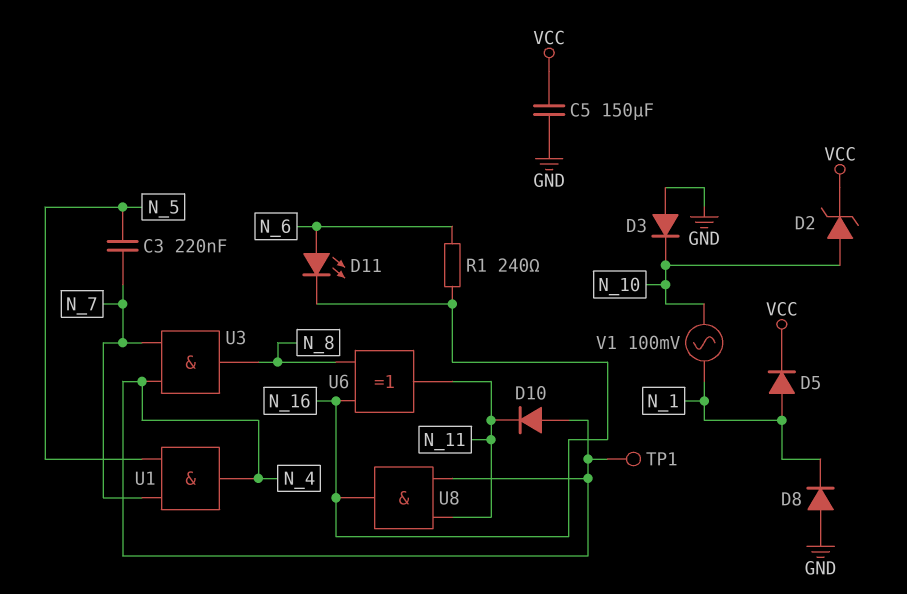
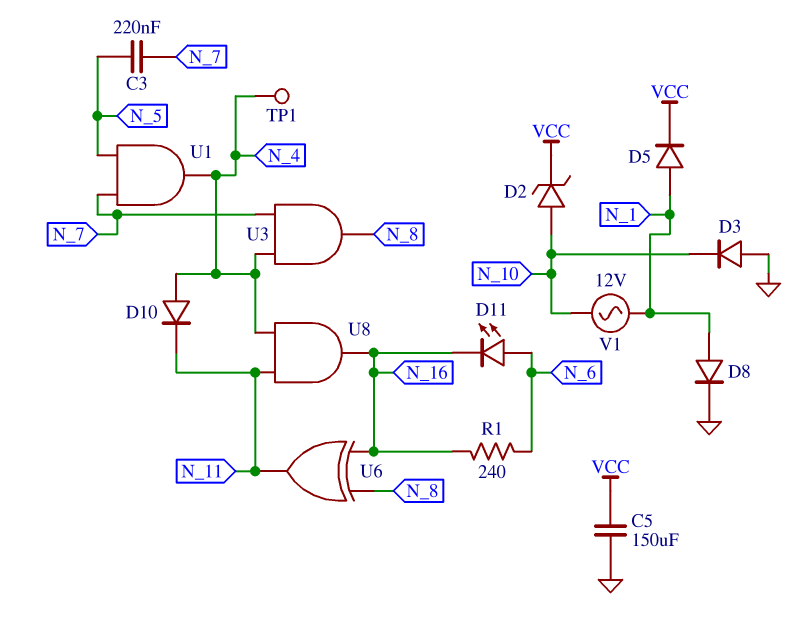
D8: diode (A GND, K N_1) -> diode (A N_1, K GND)
V1: AC 100mV (N_1, N_10) -> AC 12V (N_1, N_10)

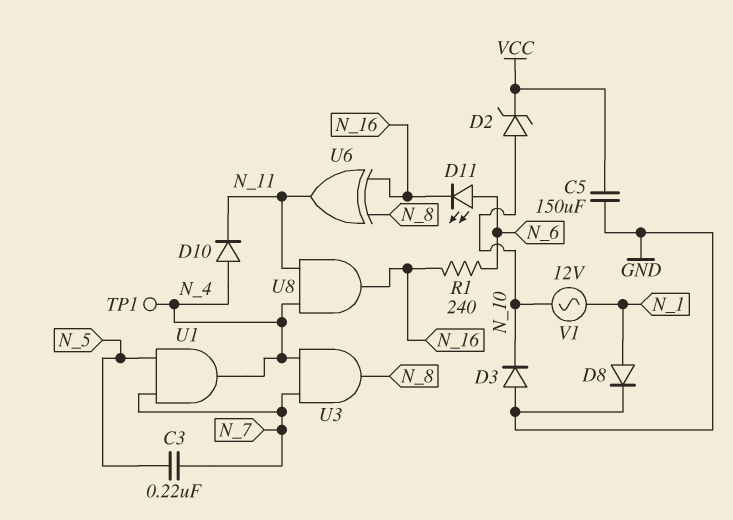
D5: diode (A N_1, K VCC) -> none

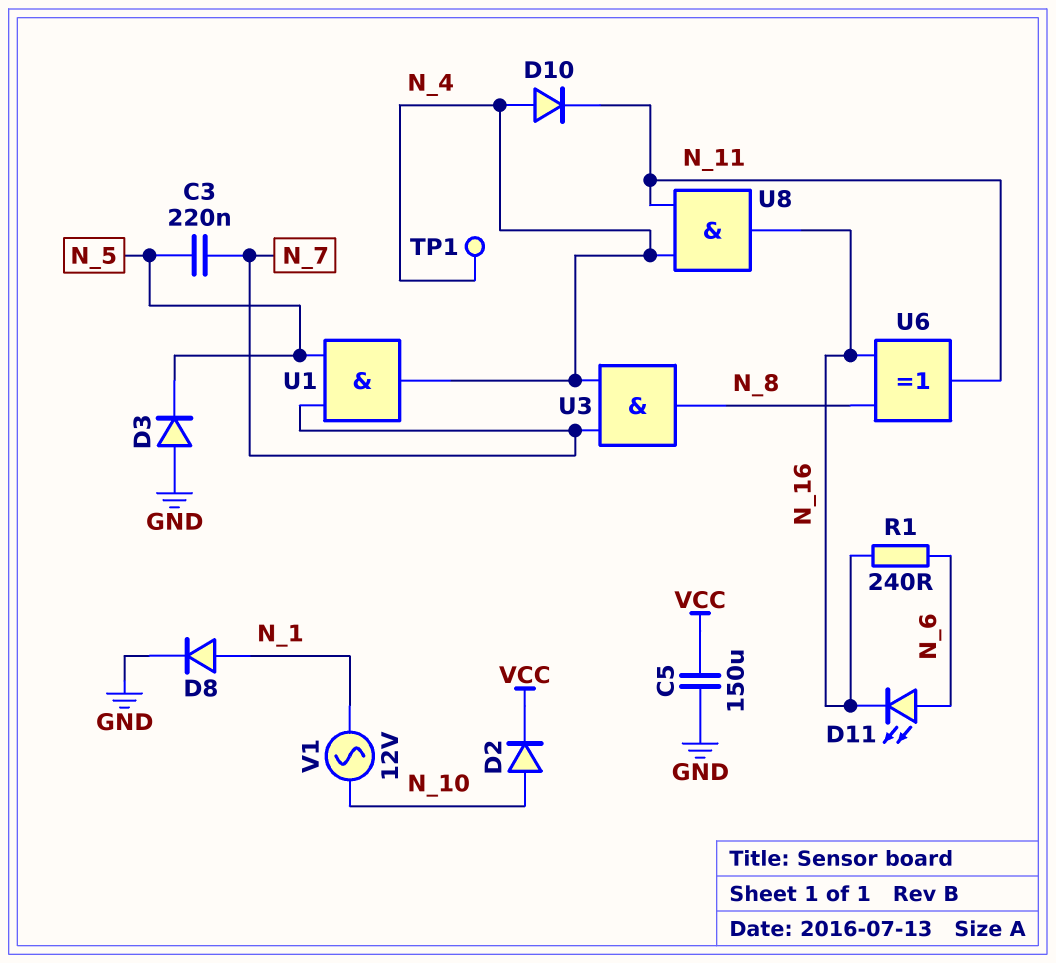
D2: zener (A N_10, K VCC) -> diode (A N_10, K VCC)
D3: diode (A GND, K N_10) -> diode (A GND, K N_5)

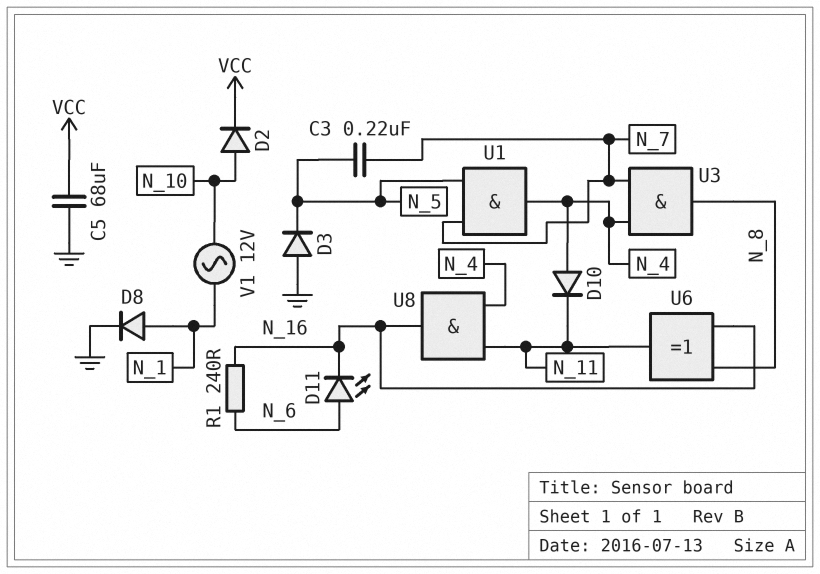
C5: 150uF (GND, VCC) -> 68uF (GND, VCC)
TP1: test point (N_4) -> none

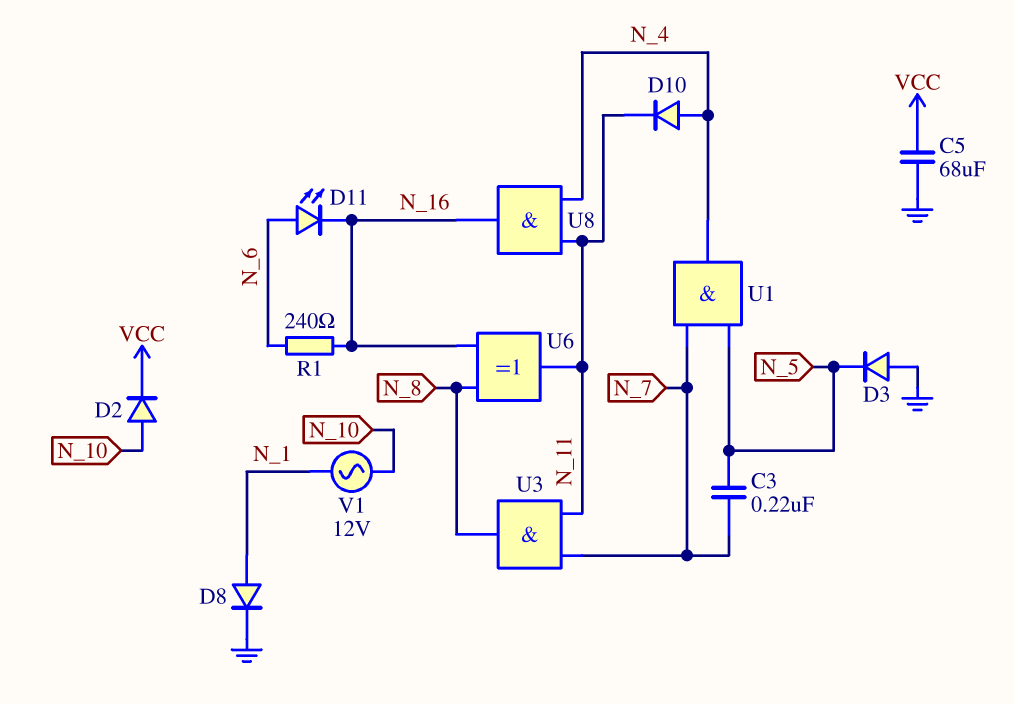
U3: AND (in N_4, in N_7, out N_8) -> AND (in N_7, in N_11, out N_8)

